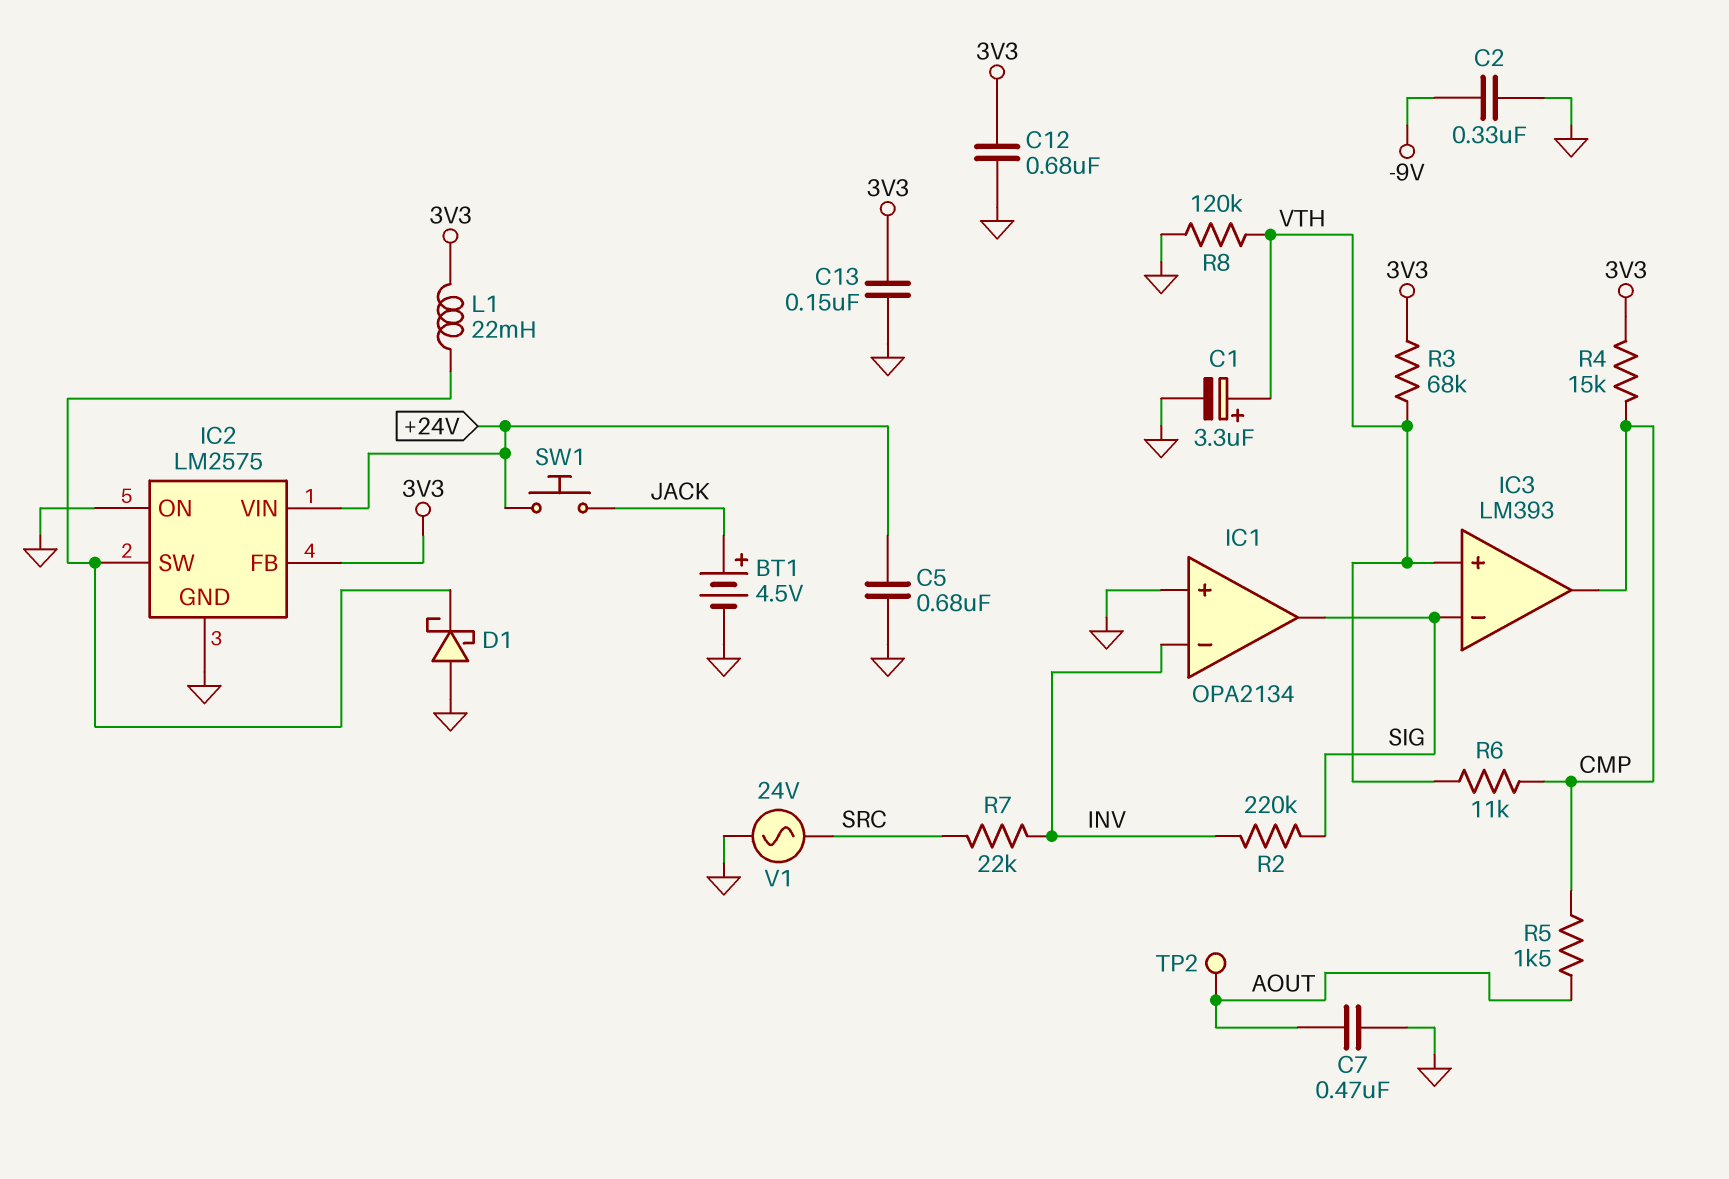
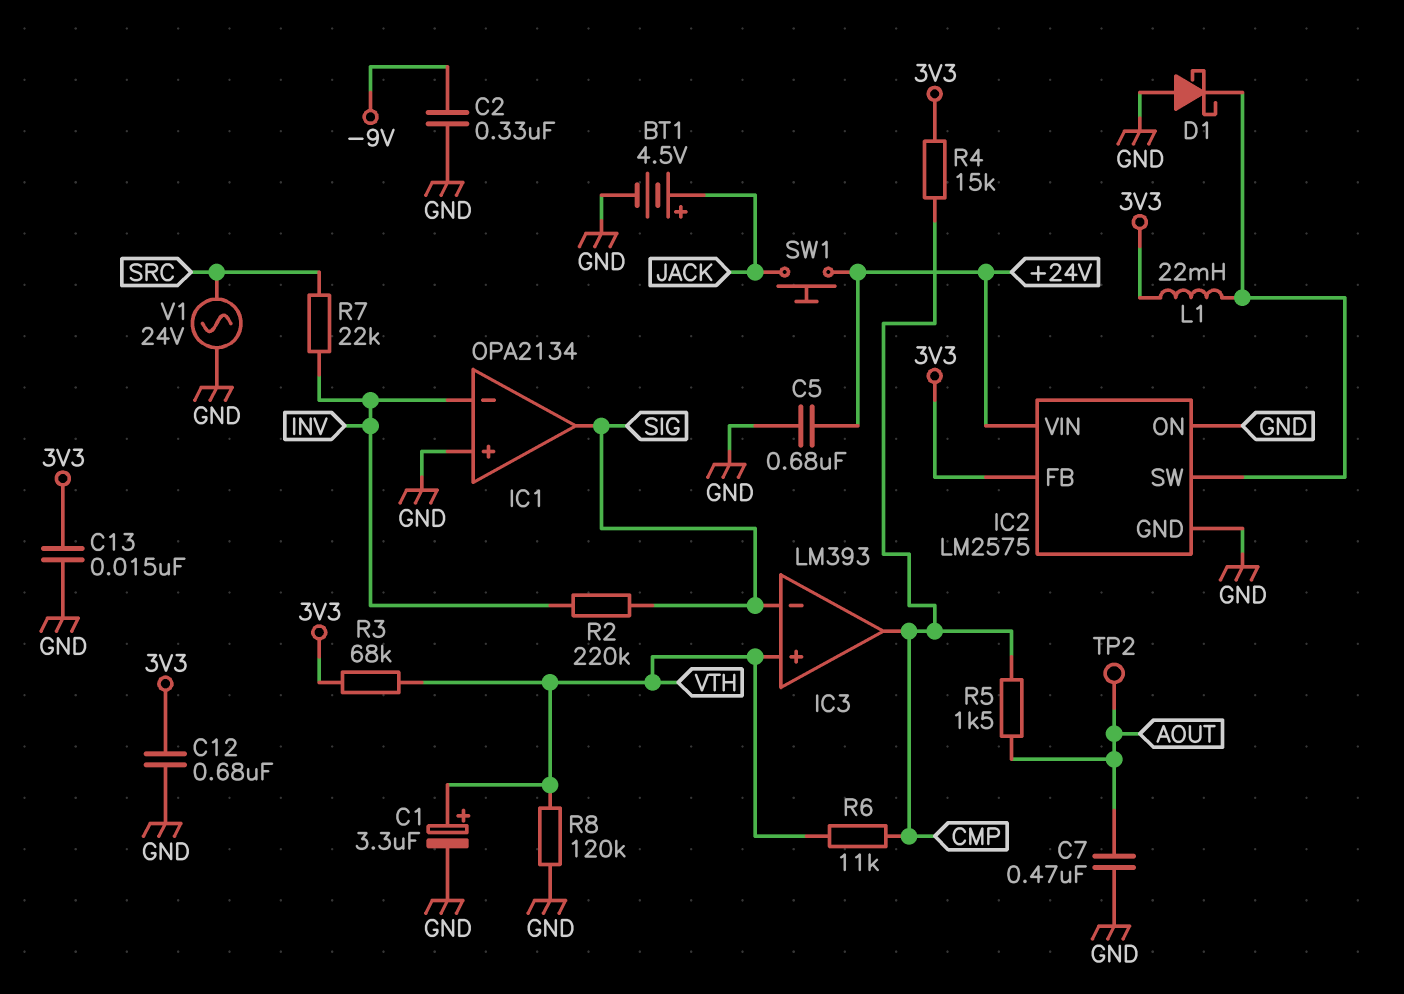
C13: 150nF (3V3, GND) -> 15nF (3V3, GND)

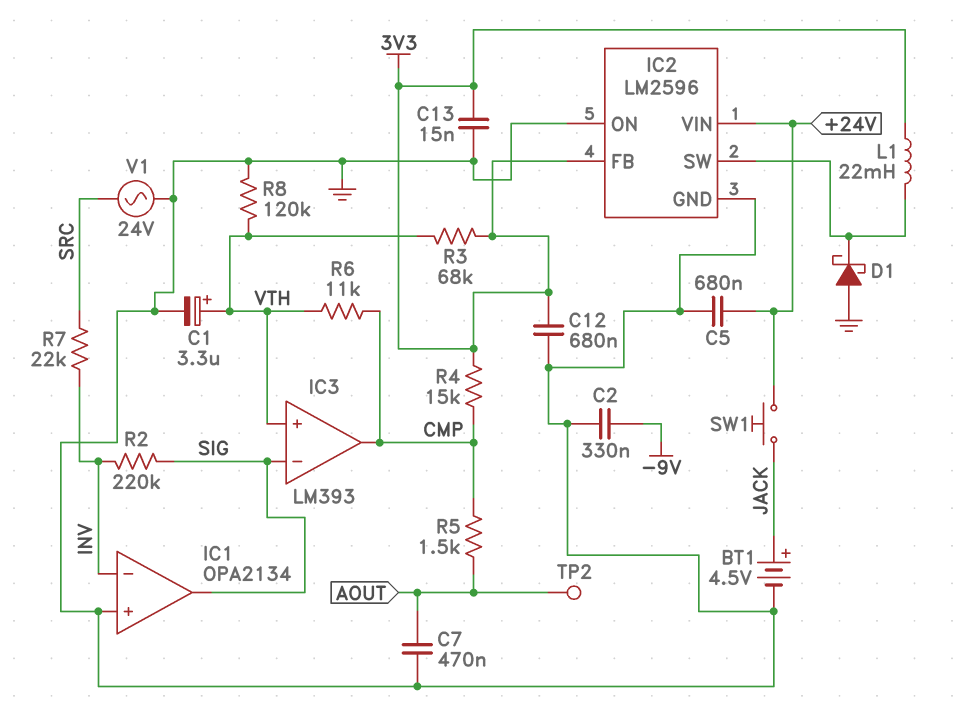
IC2: LM2575 -> LM2596

